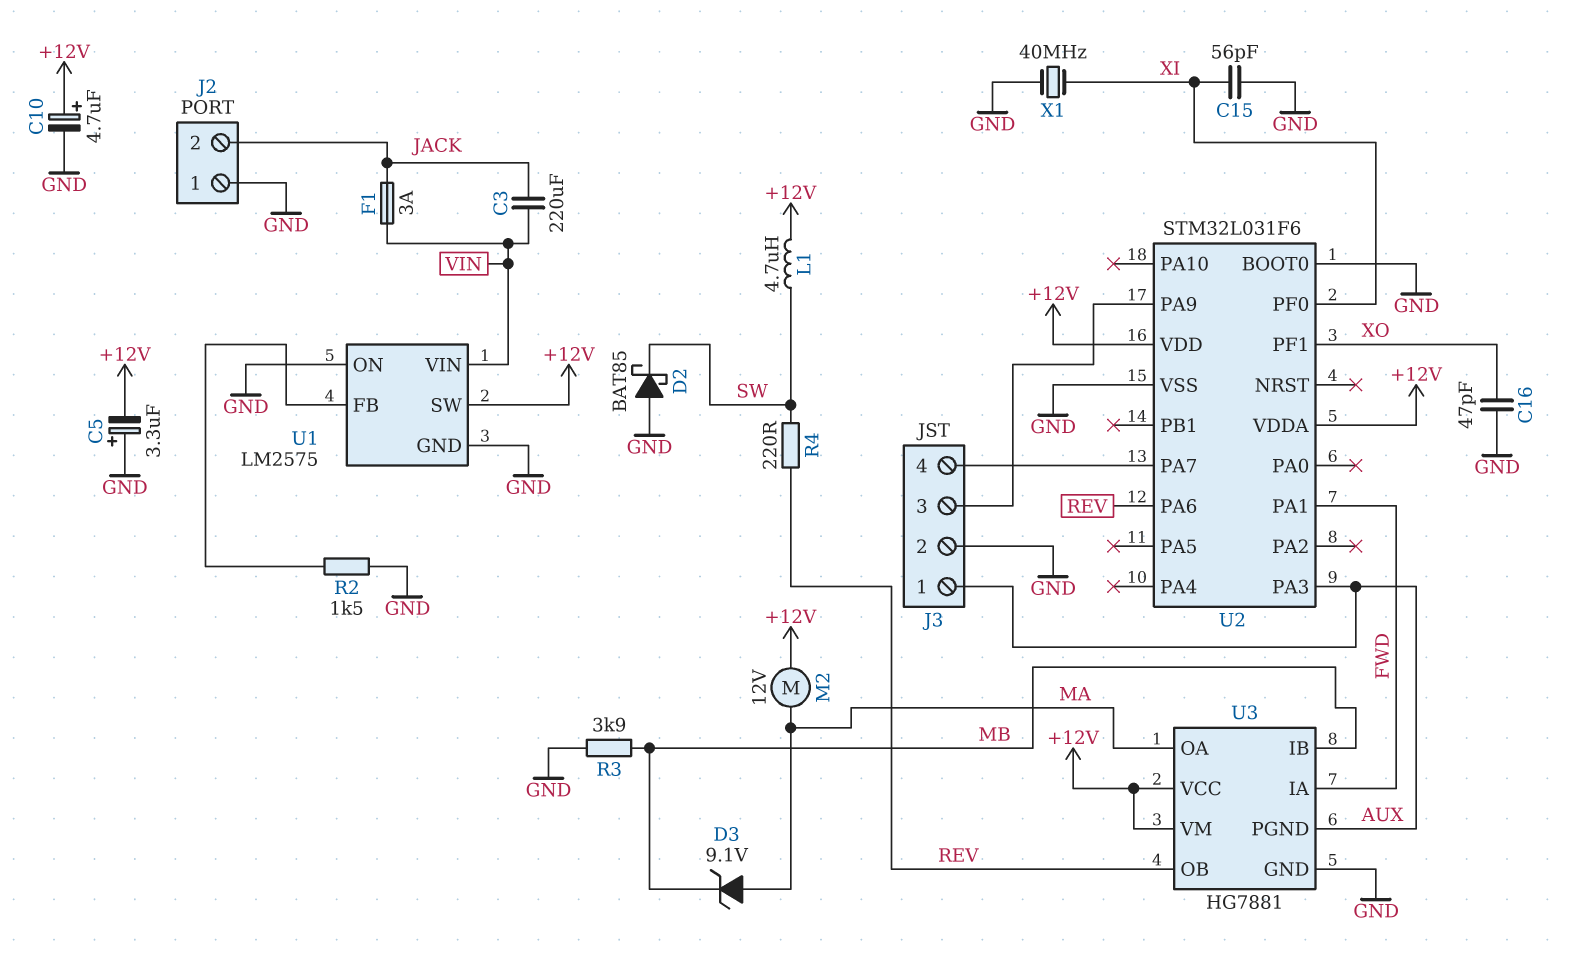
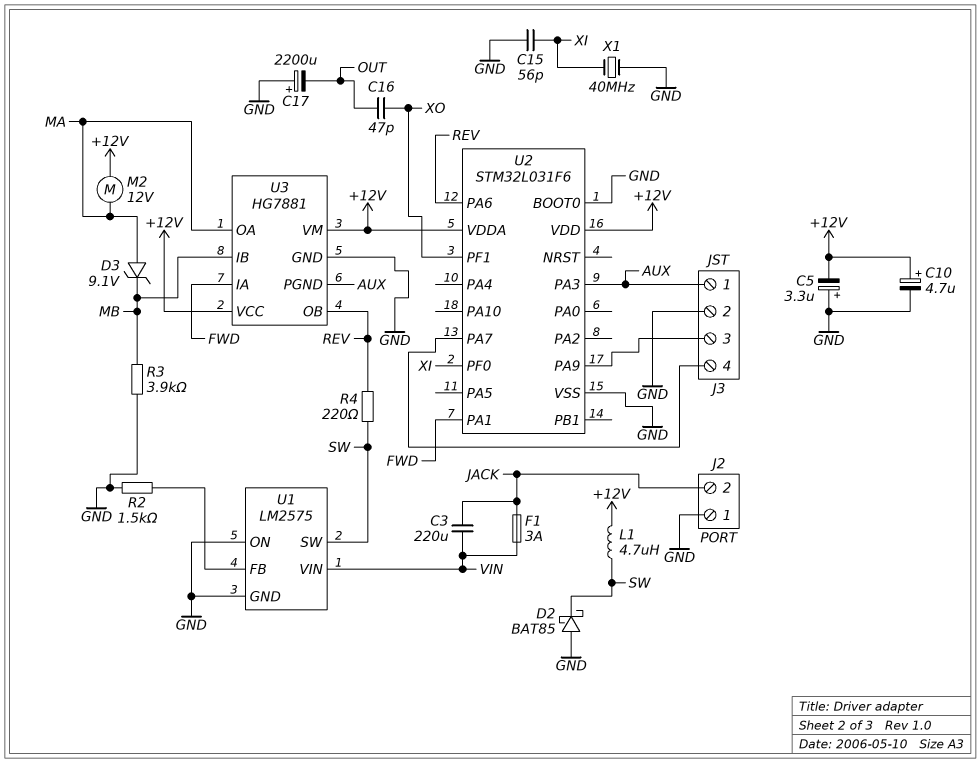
C16: 47pF (GND, XO) -> 47pF (OUT, XO)
C17: none -> 2200uF (plus GND, minus OUT)
U1 pin SW: +12V -> SW

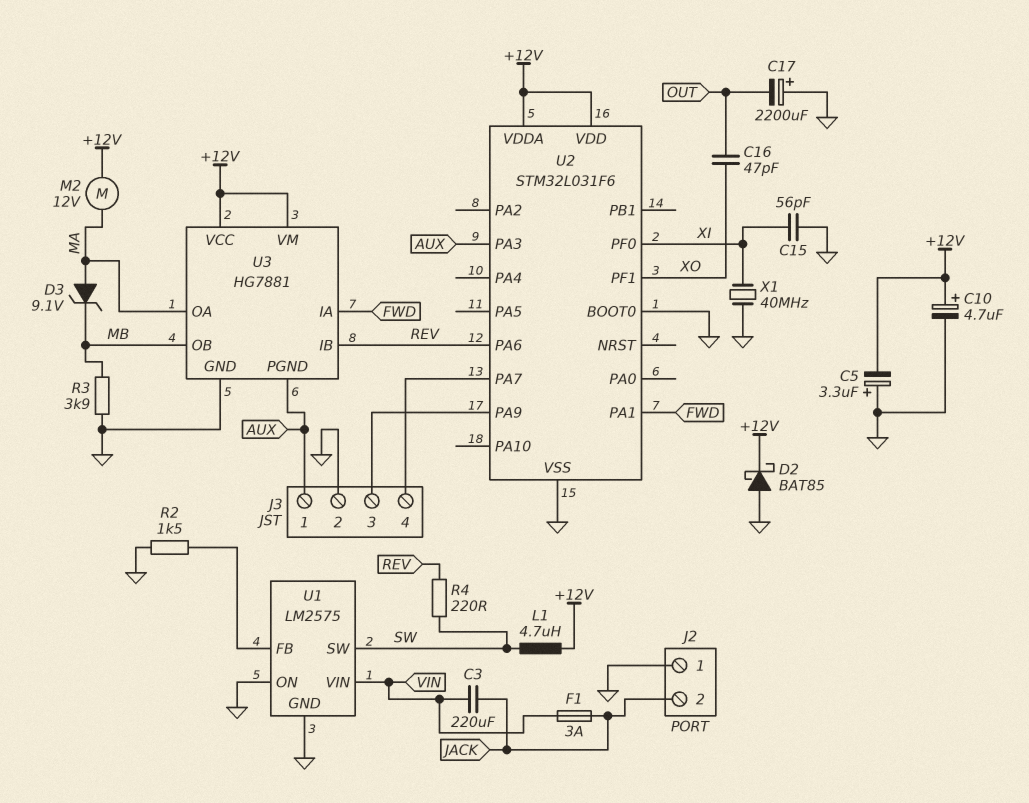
D2: schottky BAT85 (A GND, K SW) -> schottky BAT85 (A GND, K +12V)
U3 pin IB: MB -> REV
U3 pin OB: REV -> MB

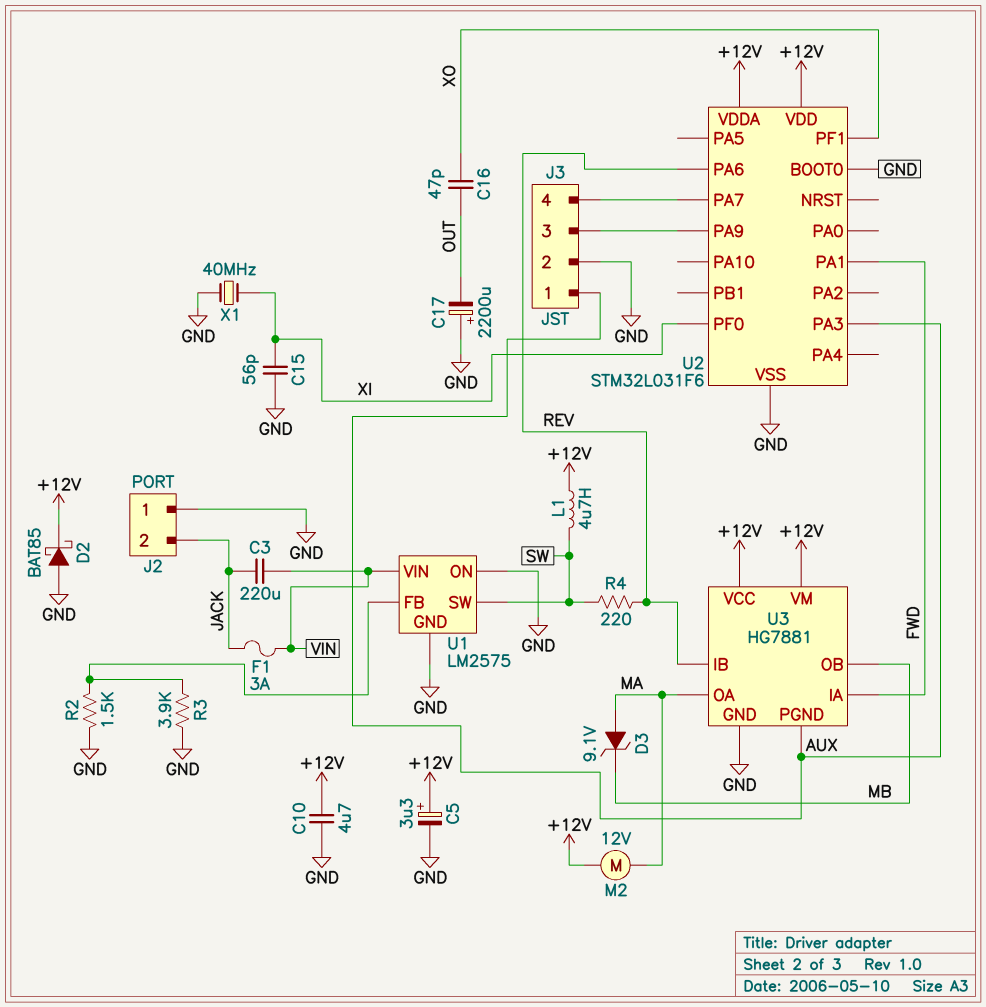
C5: 3.3uF (plus GND, minus +12V) -> 3.3uF (plus +12V, minus GND)
C10: 4.7uF (plus +12V, minus GND) -> 4.7uF (+12V, GND)
R3: 3.9k (GND, MB) -> 3.9k (GND, U1/FB)

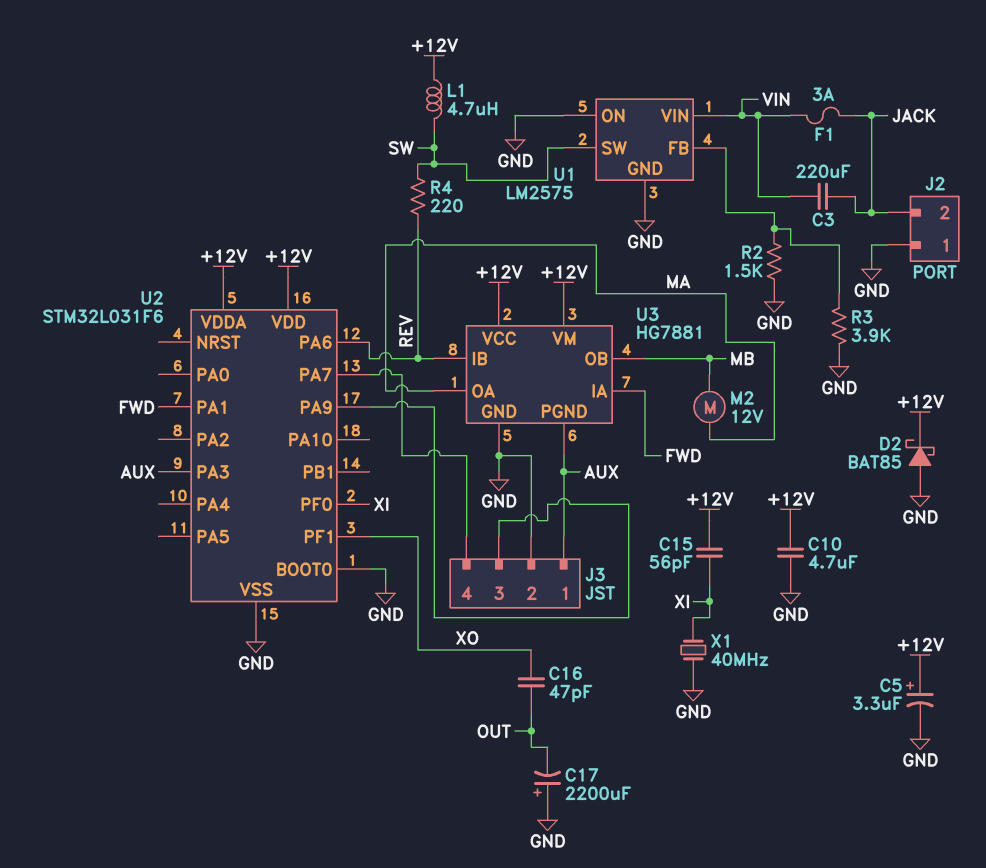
C15: 56pF (GND, XI) -> 56pF (+12V, XI)
D3: zener 9.1V (A MA, K MB) -> none
M2: motor 12V (+12V, MA) -> motor 12V (MA, MB)

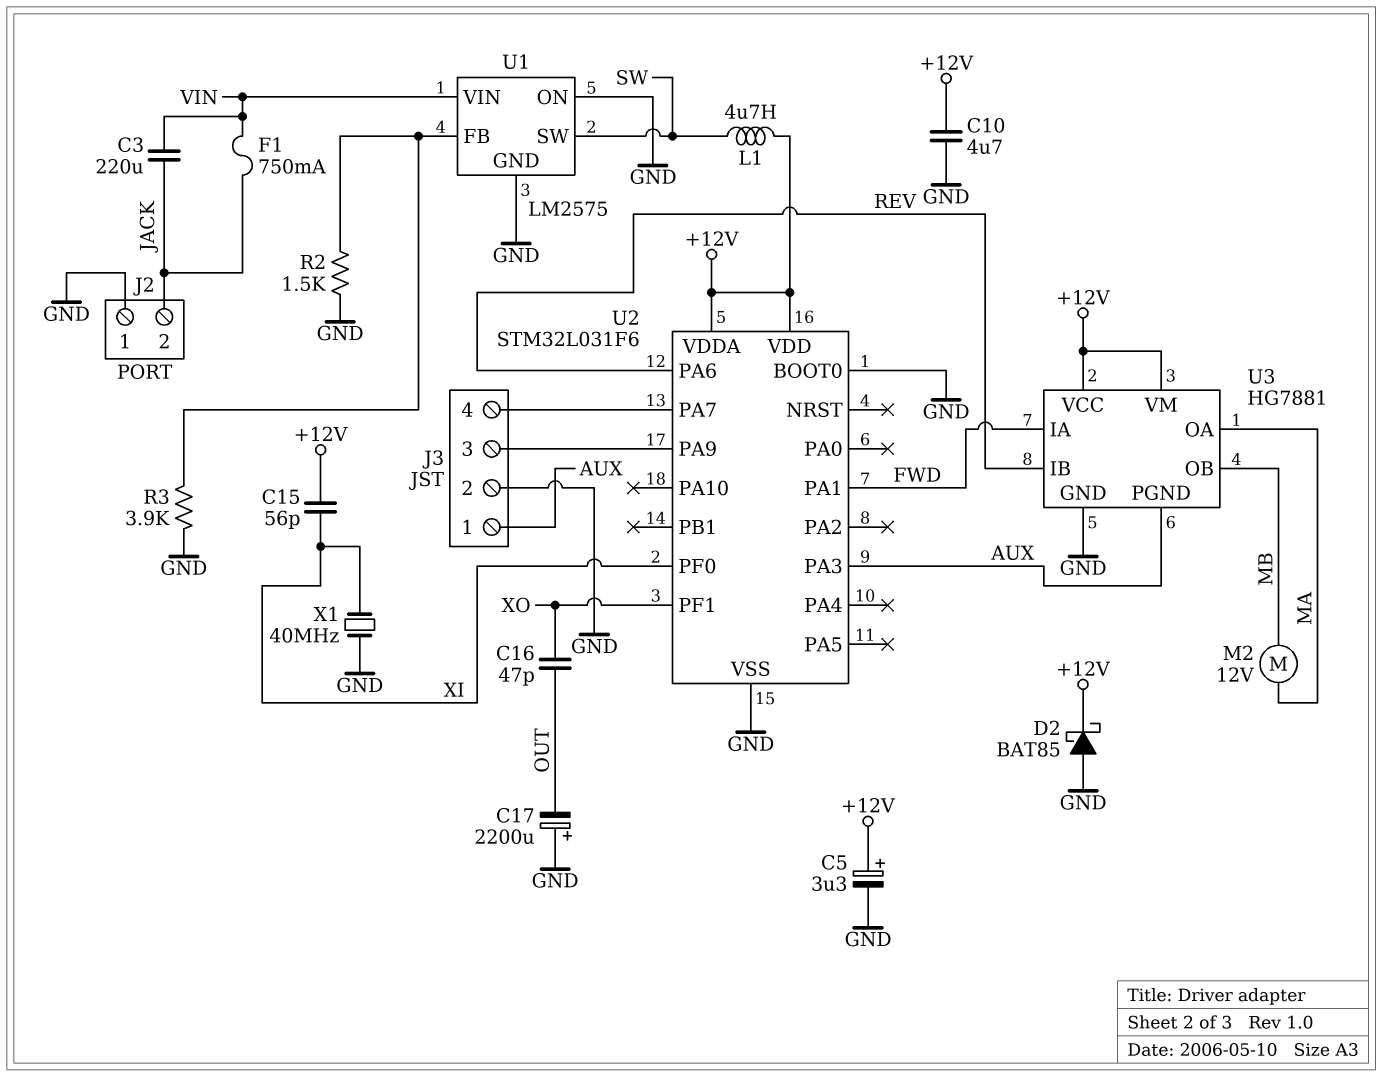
F1: 3A (JACK, VIN) -> 750mA (JACK, VIN)
R4: 220 (REV, SW) -> none

